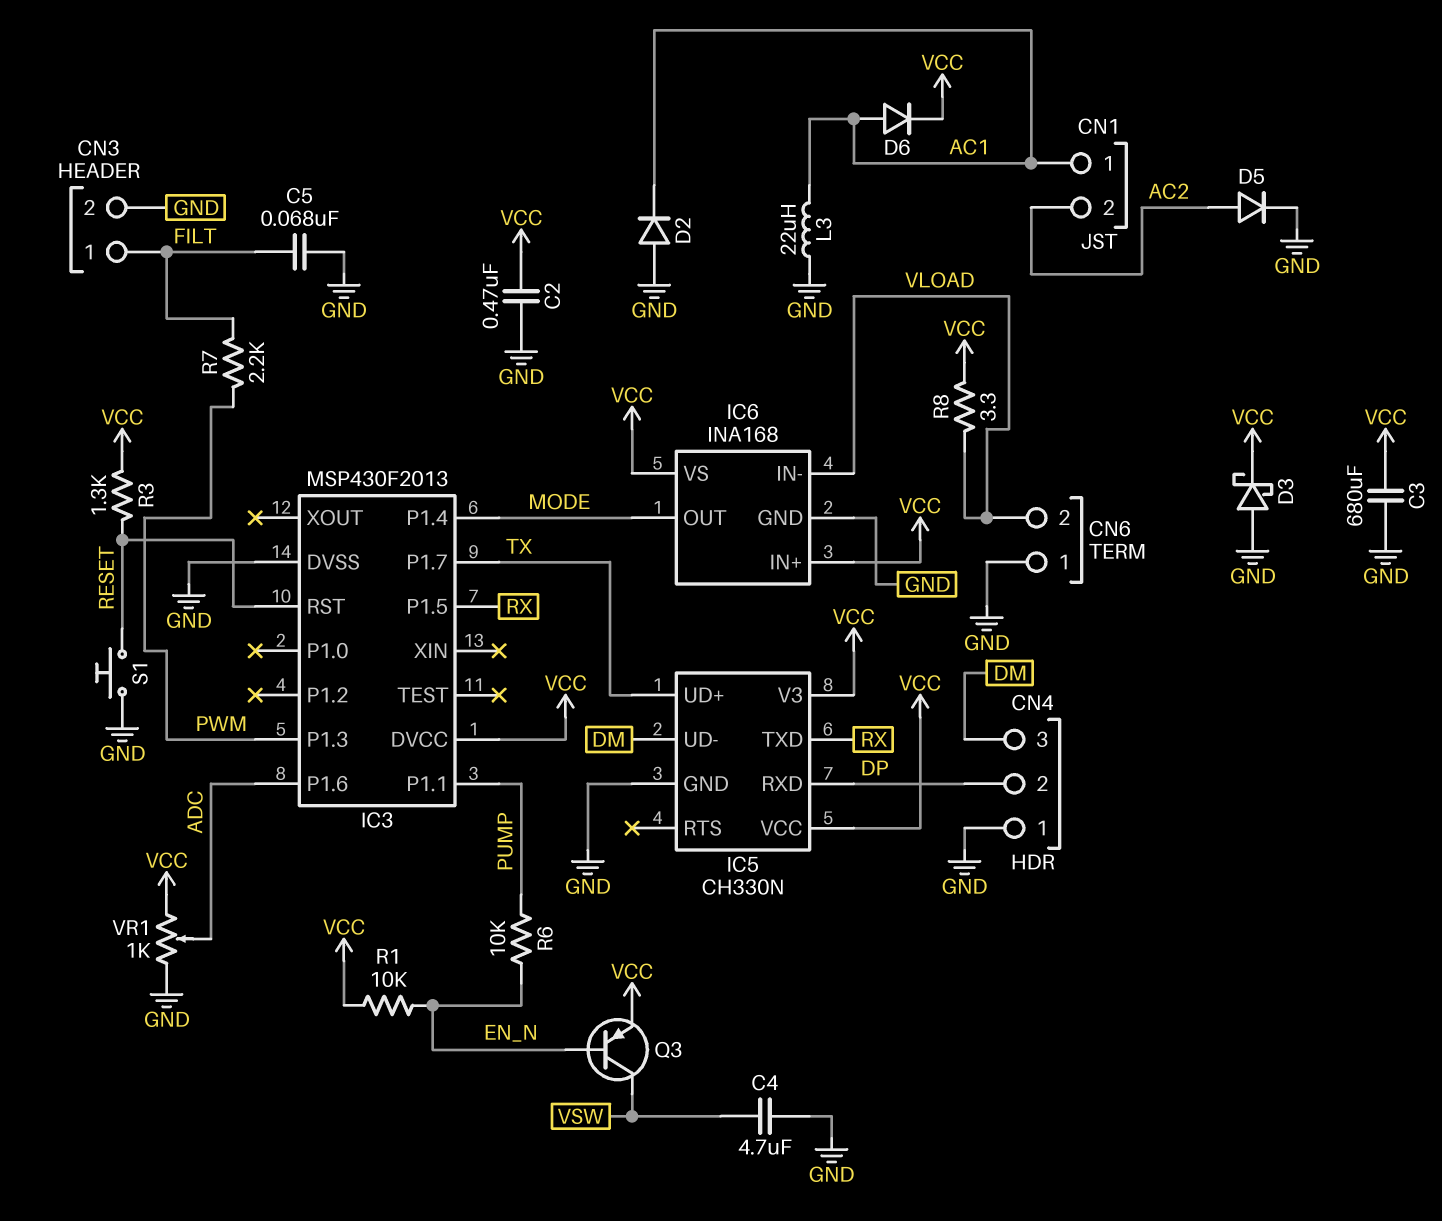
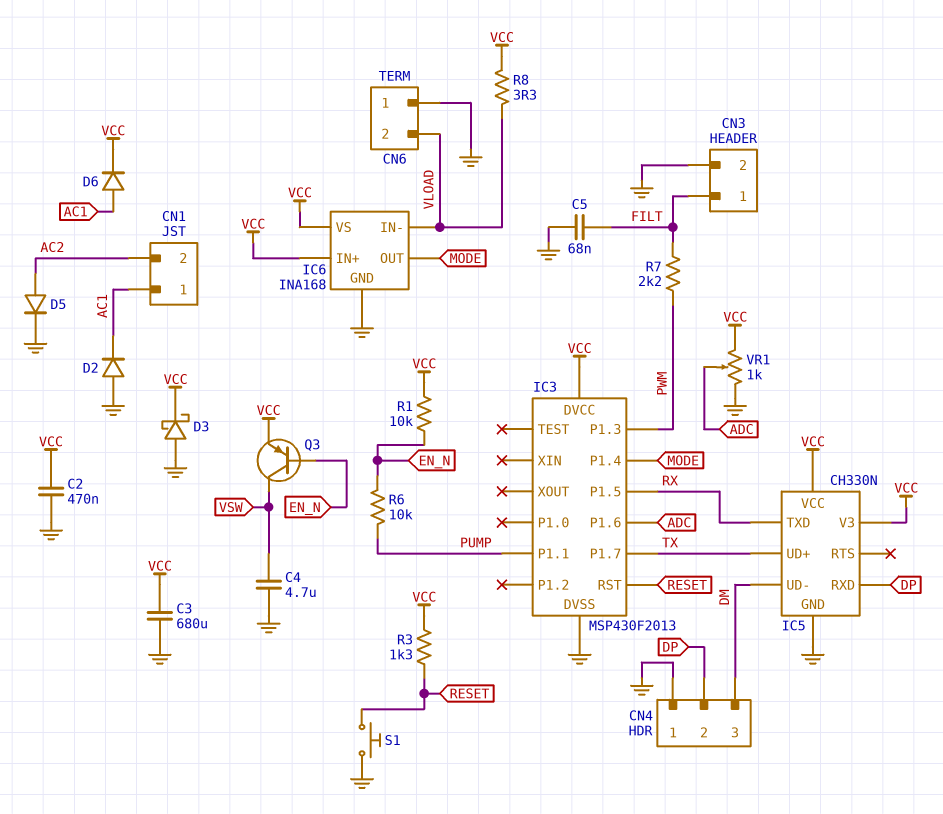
L3: 22uH (AC1, GND) -> none

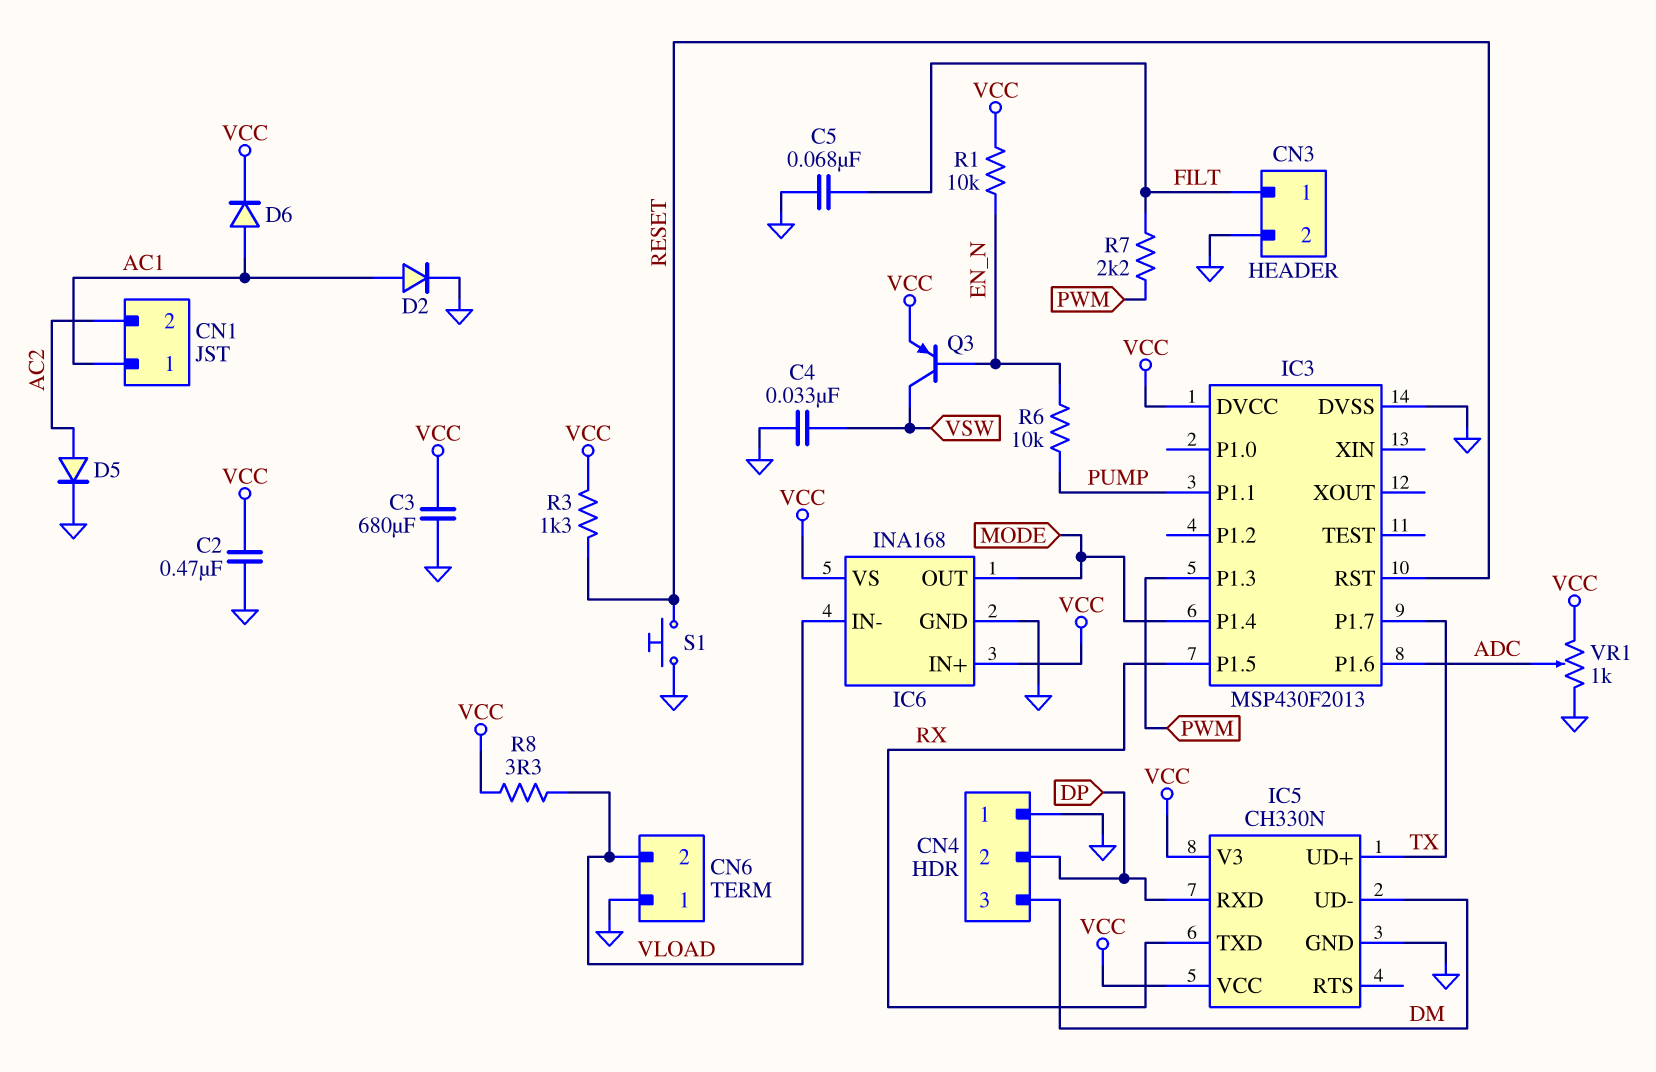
C4: 4.7uF (GND, VSW) -> 33nF (GND, VSW)
D2: diode (A GND, K AC1) -> diode (A AC1, K GND)
D3: schottky (A GND, K VCC) -> none

